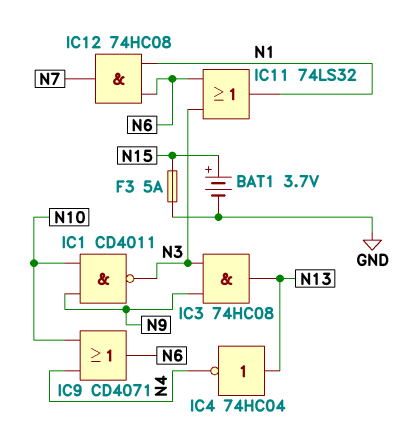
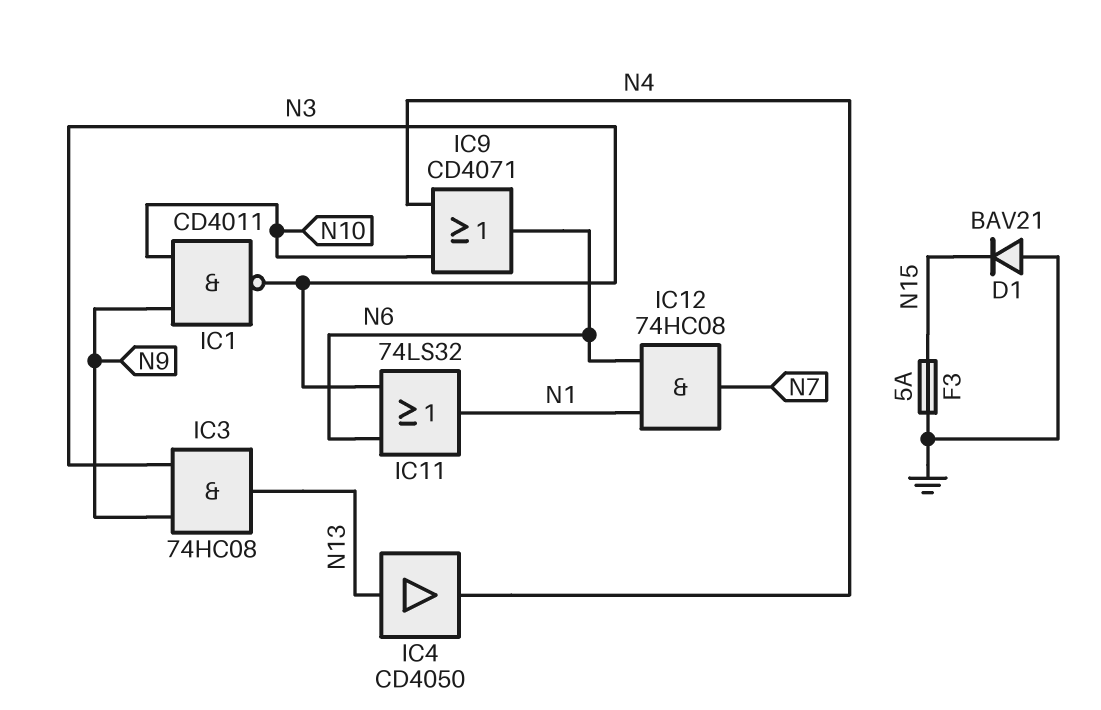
BAT1: 3.7V (plus N15, minus GND) -> none
D1: none -> diode BAV21 (A GND, K N15)
IC4: NOT 74HC04 (in N13, out N4) -> buffer CD4050 (in N13, out N4)

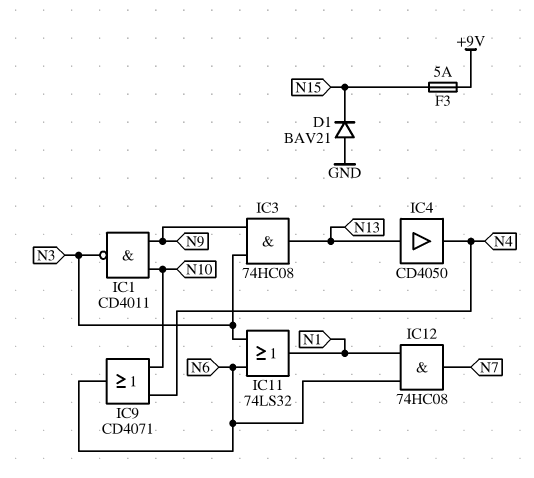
F3: 5A (GND, N15) -> 5A (+9V, N15)

